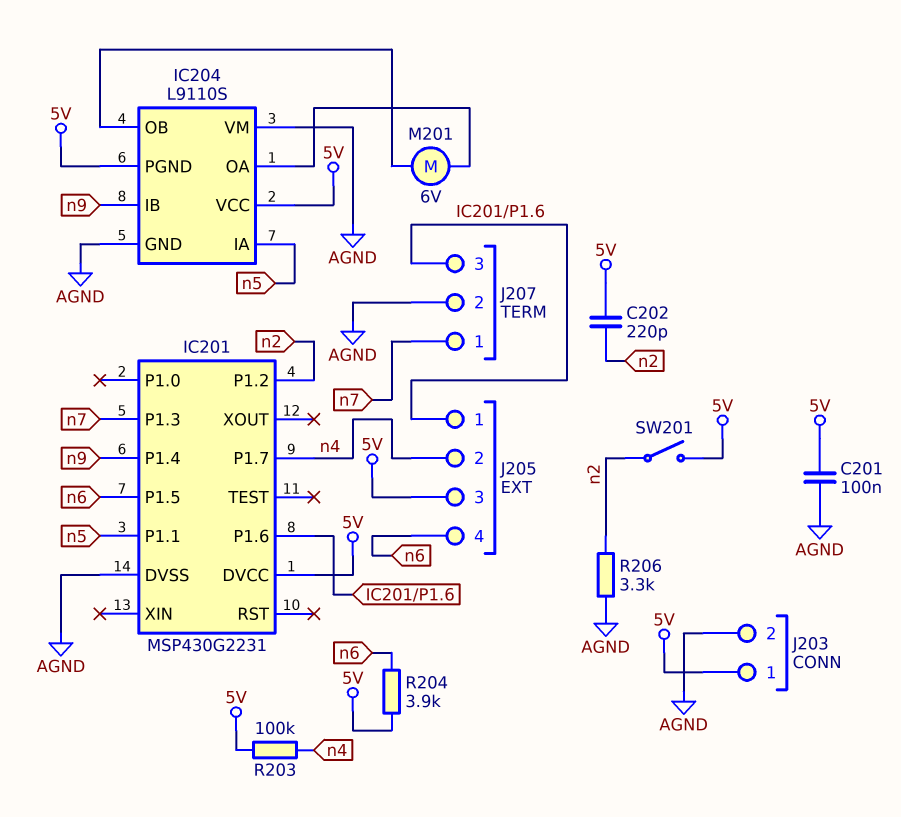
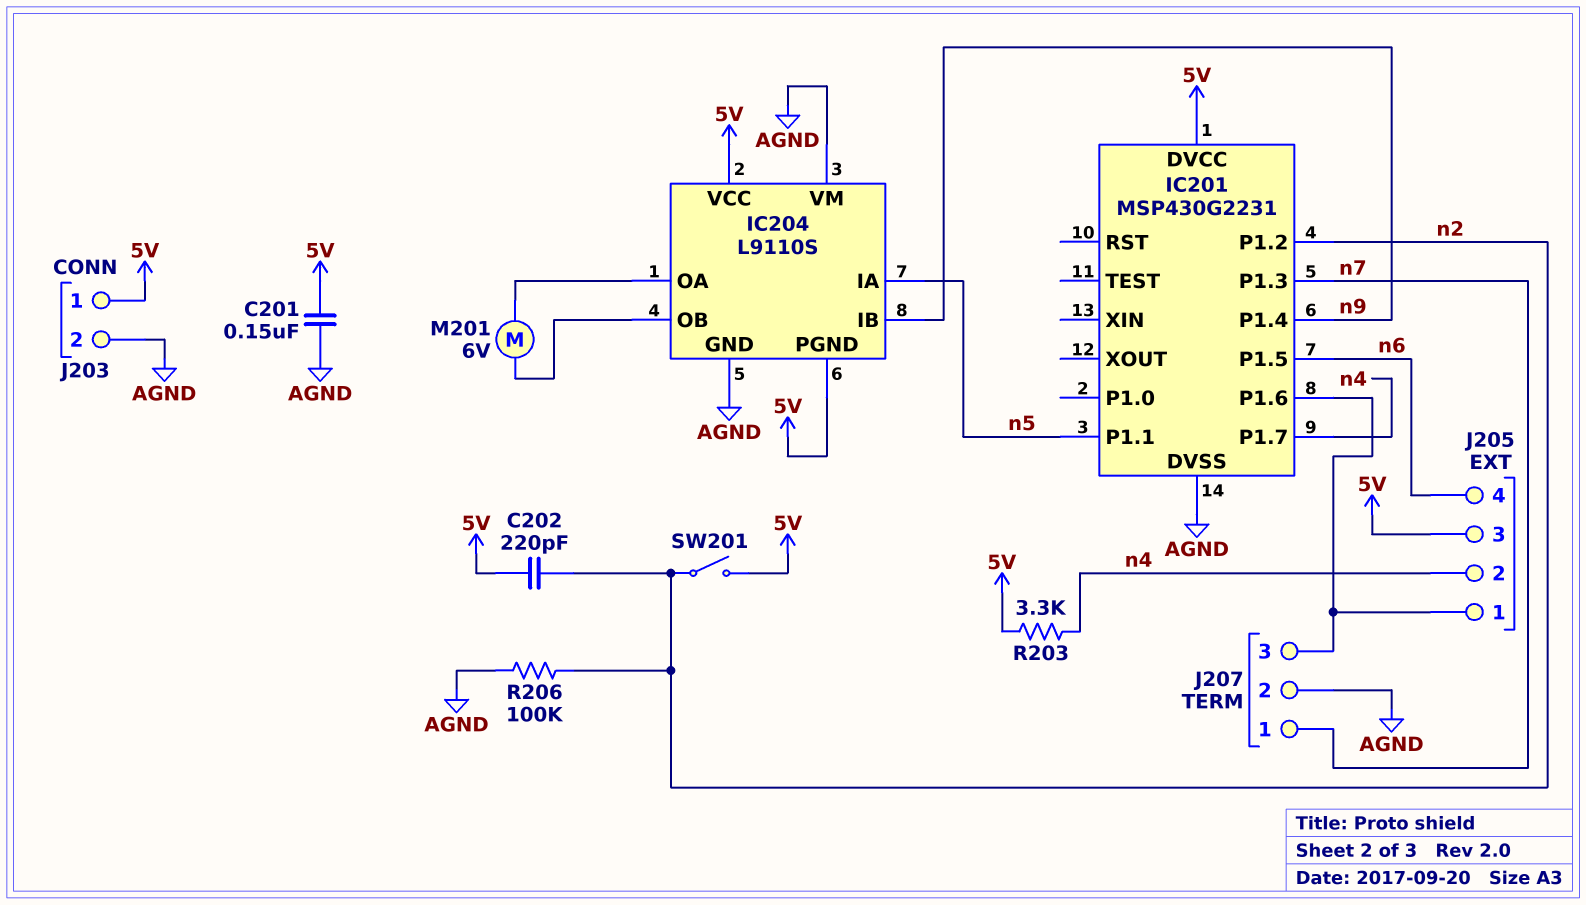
C201: 100nF (5V, AGND) -> 150nF (5V, AGND)
R203: 100k (5V, n4) -> 3.3k (5V, n4)
R204: 3.9k (5V, n6) -> none
R206: 3.3k (AGND, n2) -> 100k (AGND, n2)

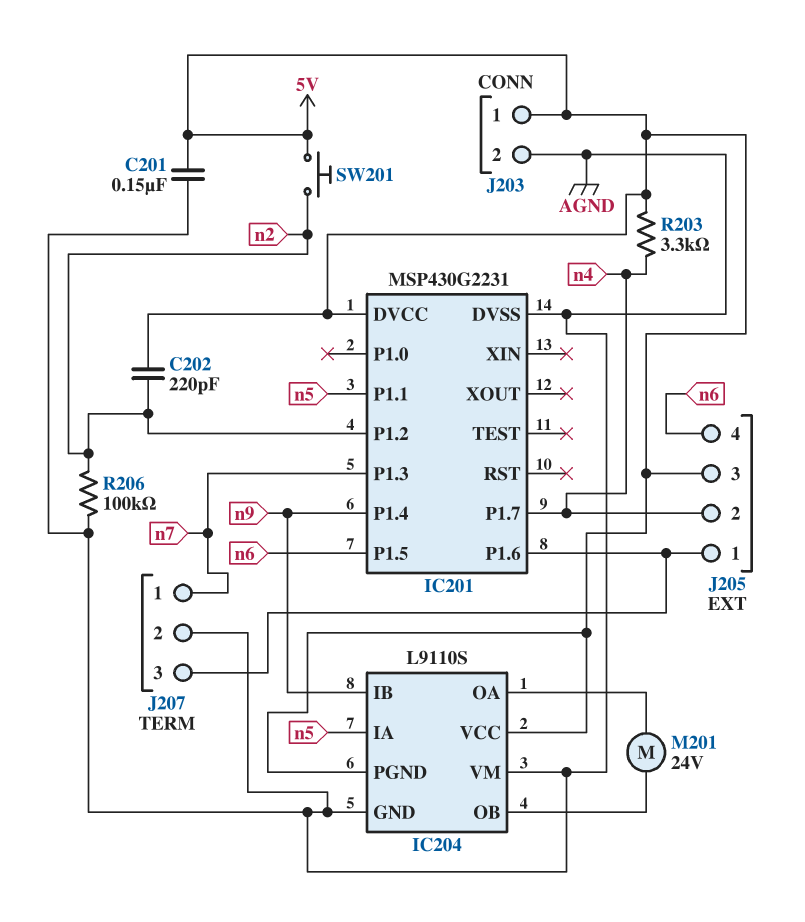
M201: motor 6V (IC204/OA, IC204/OB) -> motor 24V (IC204/OA, IC204/OB)
SW201: switch (5V, n2) -> button (5V, n2)

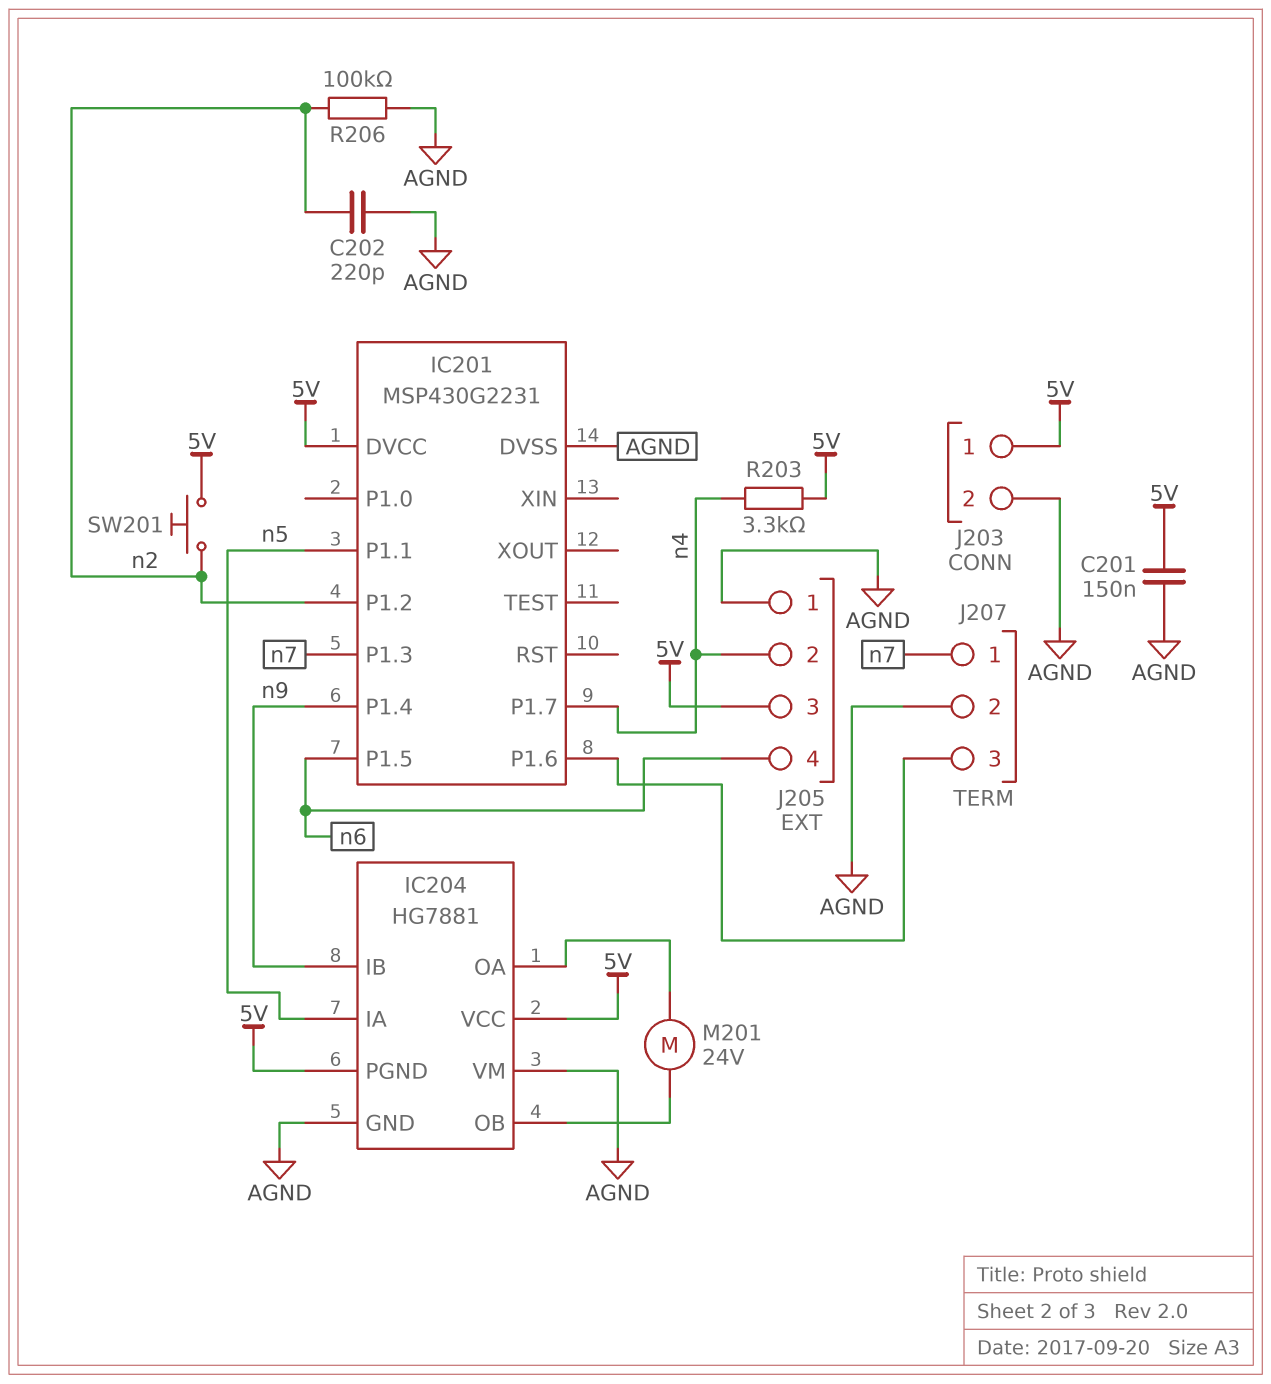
C202: 220pF (5V, n2) -> 220pF (AGND, n2)
IC204: L9110S -> HG7881
J205 pin 1: IC201/P1.6 -> AGND

